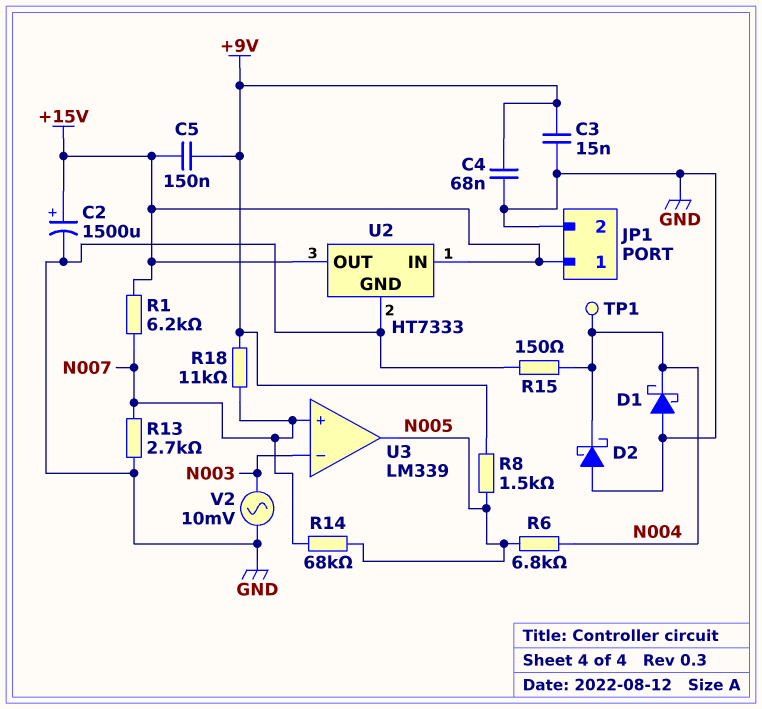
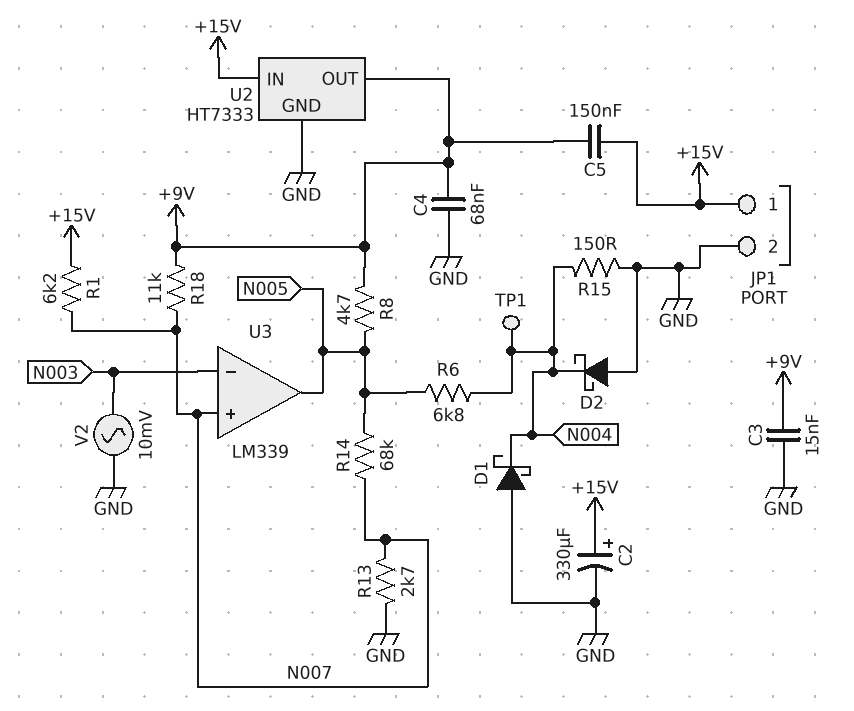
C2: 1500uF (plus +15V, minus GND) -> 330uF (plus +15V, minus GND)
R8: 1.5k (+9V, N005) -> 4.7k (+9V, N005)
U2 pin OUT: +15V -> +9V

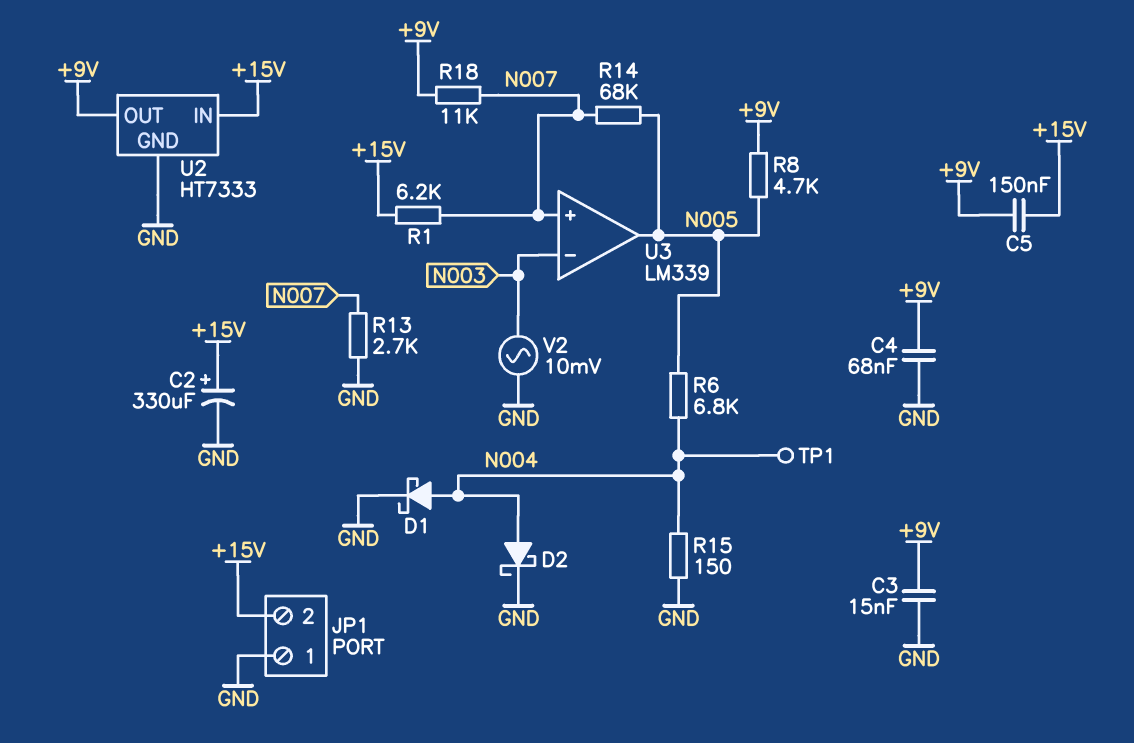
D1: schottky (A GND, K N004) -> schottky (A N004, K GND)
D2: schottky (A GND, K N004) -> schottky (A N004, K GND)
JP1 pin 1: +15V -> GND
JP1 pin 2: GND -> +15V

